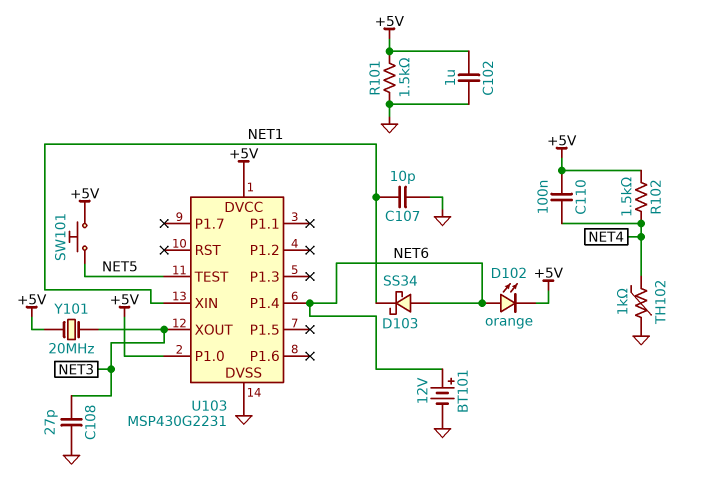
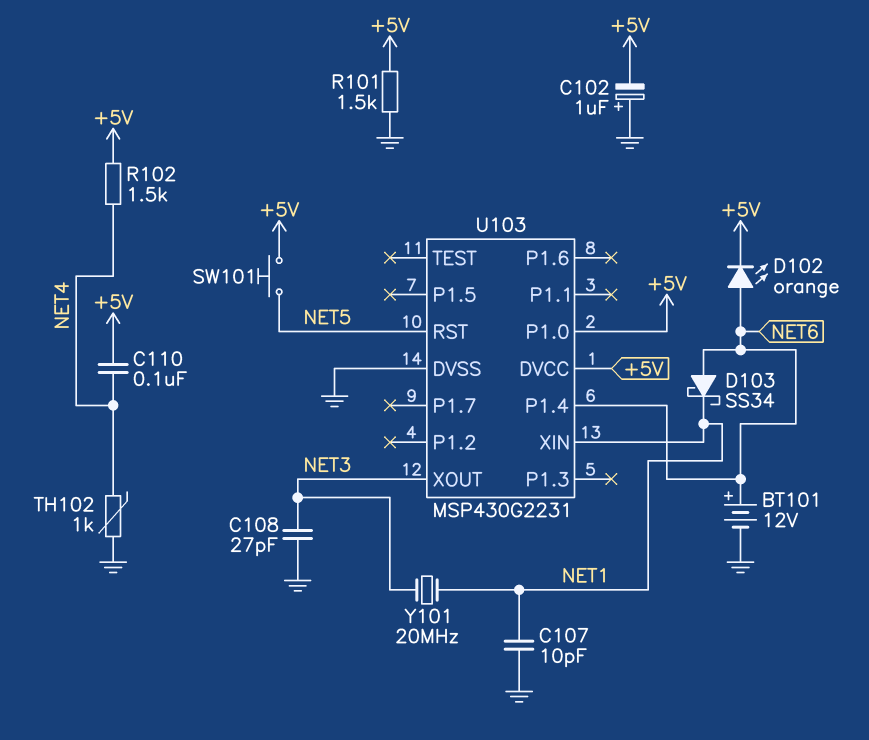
C102: 1uF (+5V, GND) -> 1uF (plus GND, minus +5V)
U103 pin RST: none -> NET5
U103 pin TEST: NET5 -> none
Y101: 20MHz (+5V, NET3) -> 20MHz (NET1, NET3)

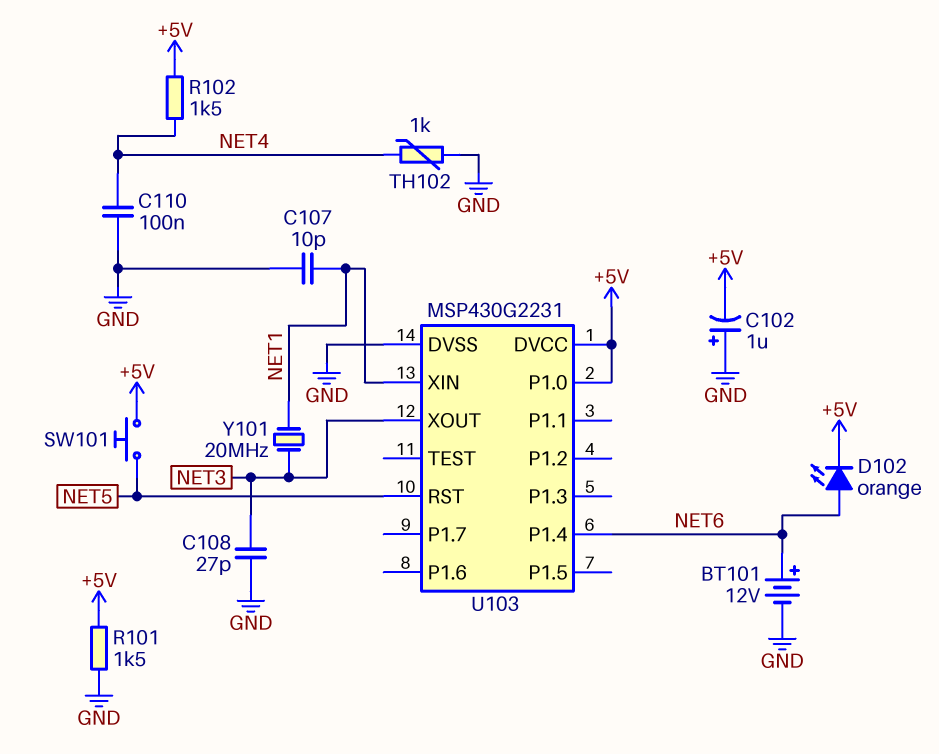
C110: 100nF (+5V, NET4) -> 100nF (GND, NET4)
D103: schottky SS34 (A NET6, K NET1) -> none

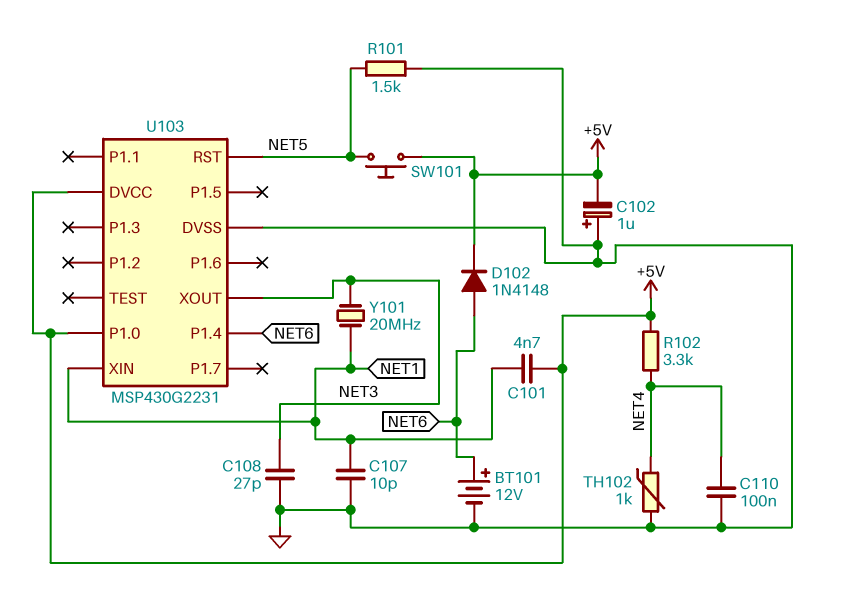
C101: none -> 4.7nF (+5V, NET1)
D102: LED orange (A NET6, K +5V) -> diode 1N4148 (A NET6, K +5V)
R101: 1.5k (+5V, GND) -> 1.5k (GND, NET5)
R102: 1.5k (+5V, NET4) -> 3.3k (+5V, NET4)

